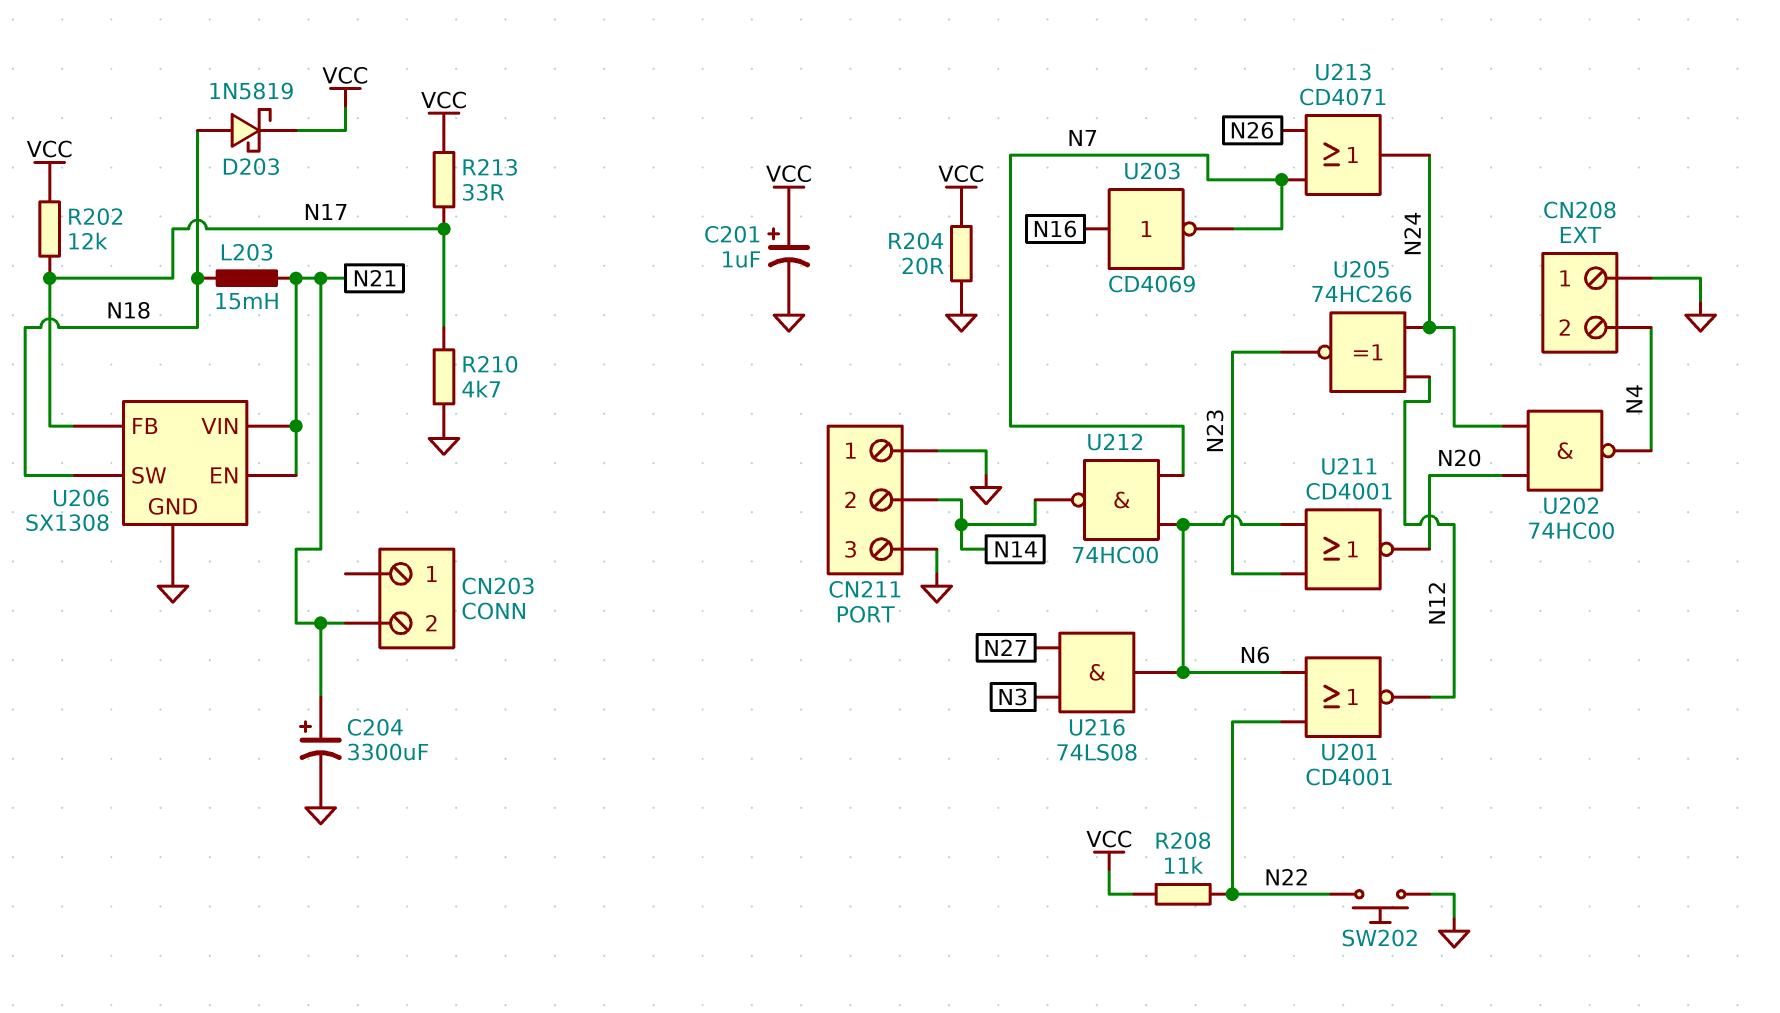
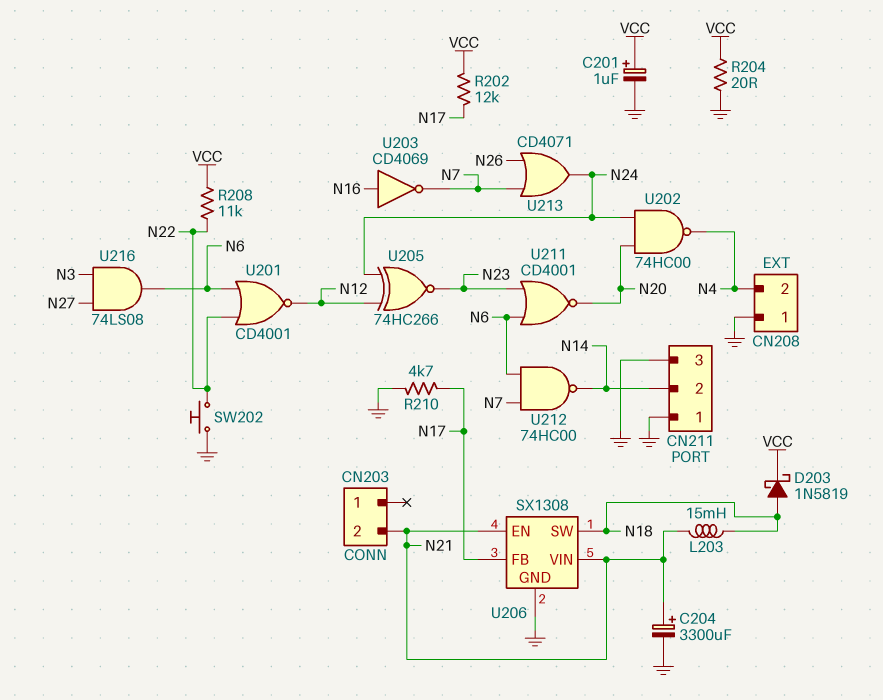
R213: 33 (N17, VCC) -> none

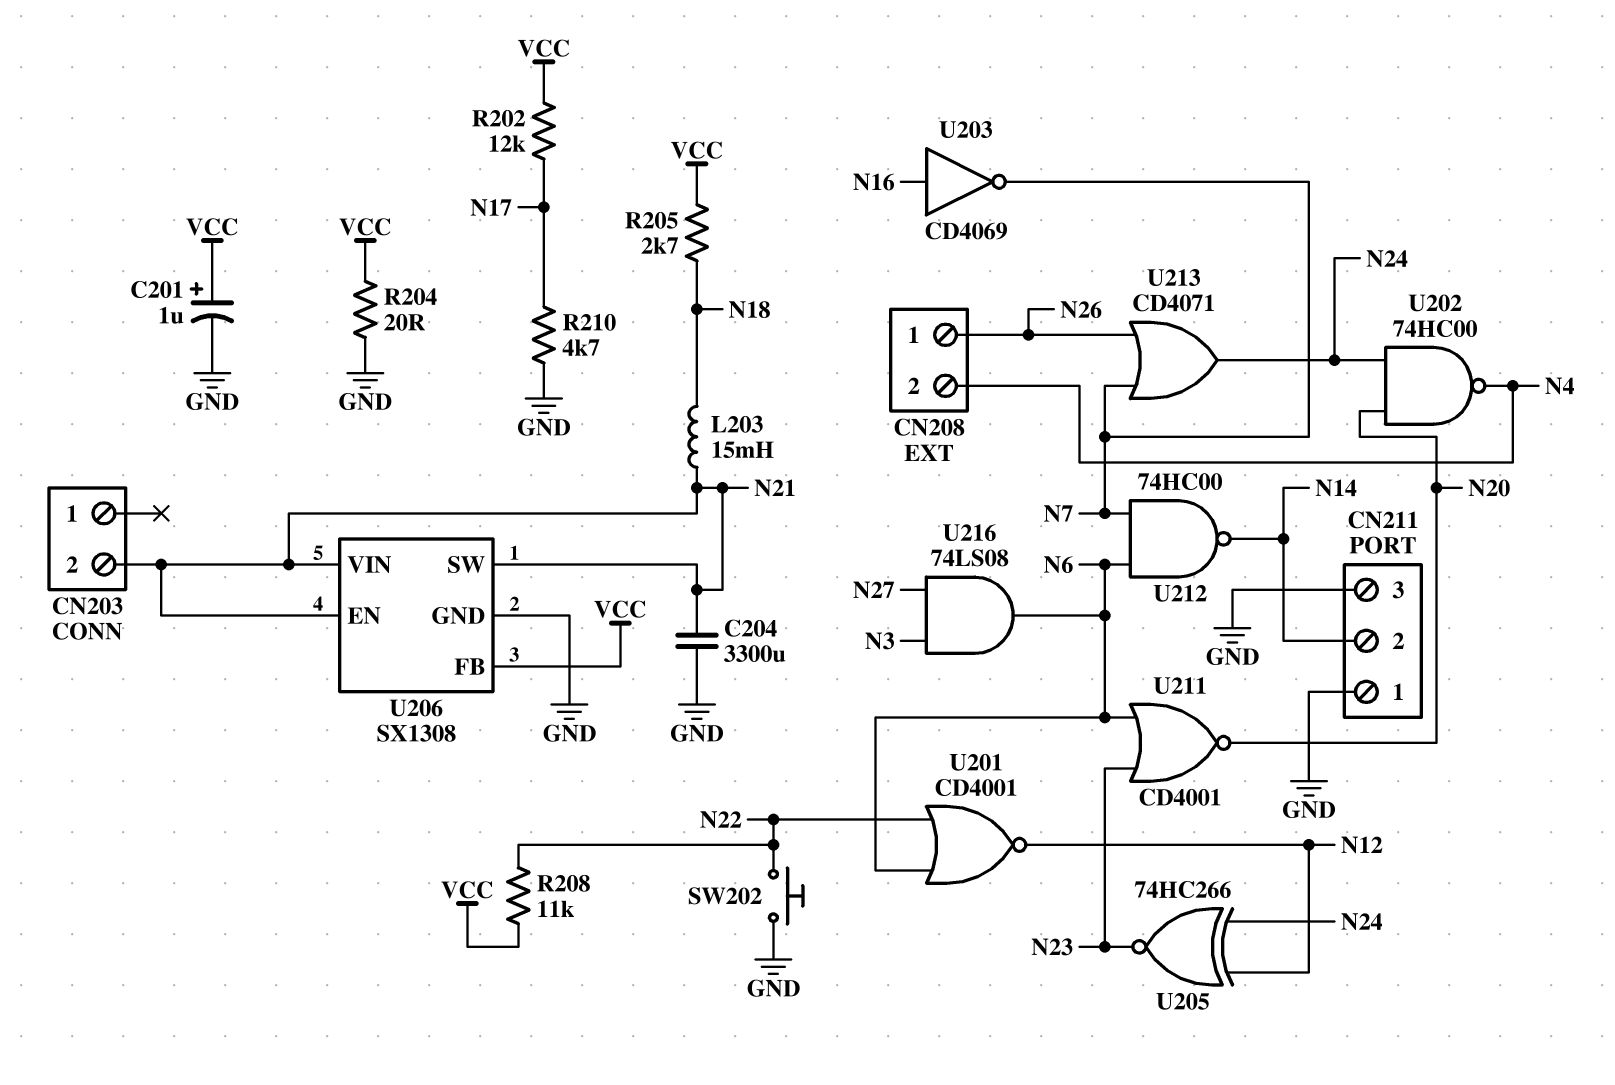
C204: 3300uF (plus N21, minus GND) -> 3300uF (GND, N21)
CN208 pin 1: GND -> N26
D203: schottky 1N5819 (A N18, K VCC) -> none
R205: none -> 2.7k (N18, VCC)
U206 pin FB: N17 -> VCC
U206 pin SW: N18 -> N21

